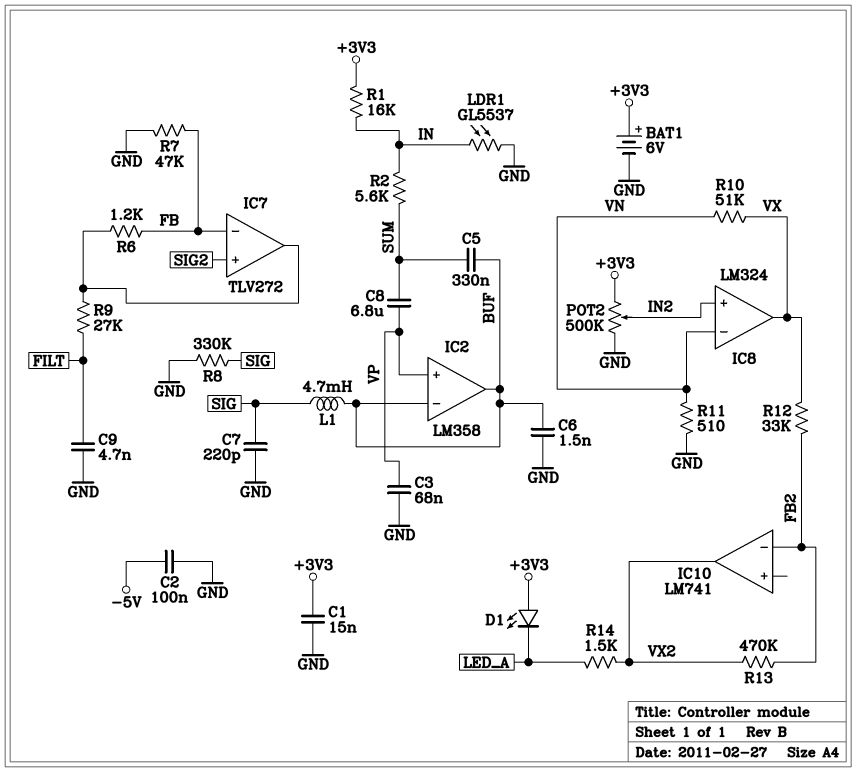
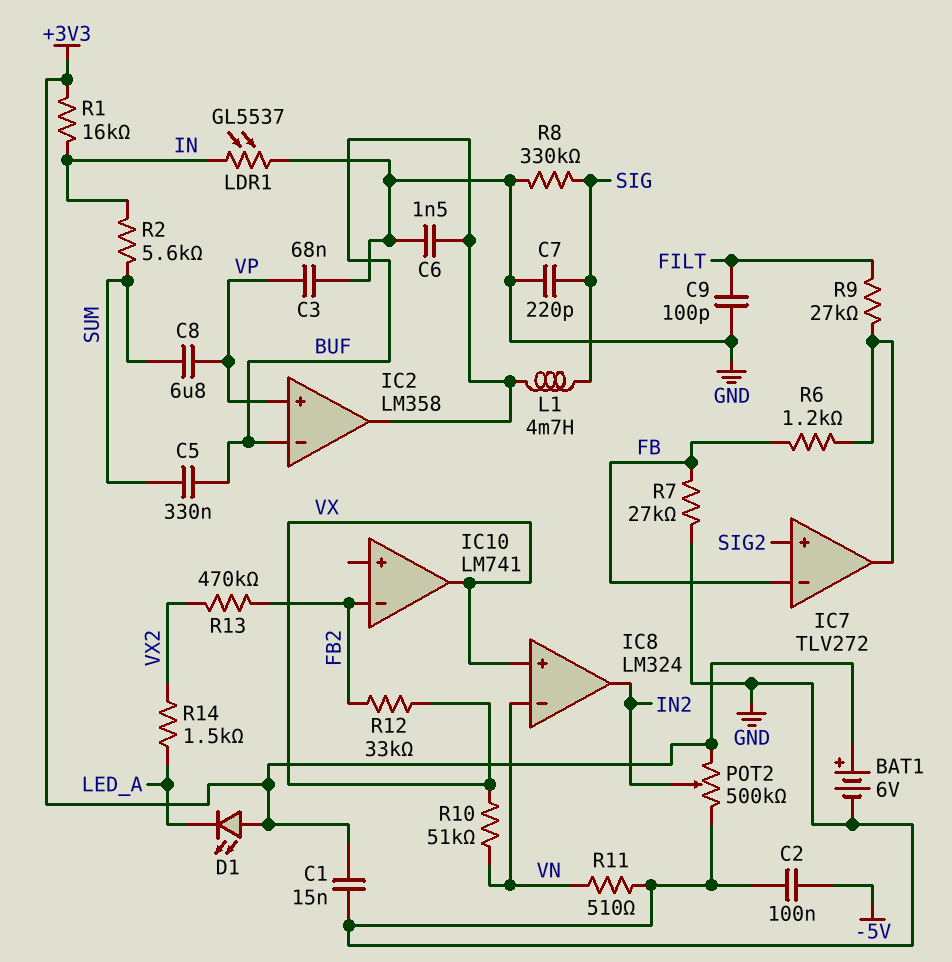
C9: 4.7nF (FILT, GND) -> 100pF (FILT, GND)
IC8 pin in+: IN2 -> VX
IC8 pin out: VX -> IN2
IC10 pin out: VX2 -> VX
R7: 47k (FB, GND) -> 27k (FB, GND)

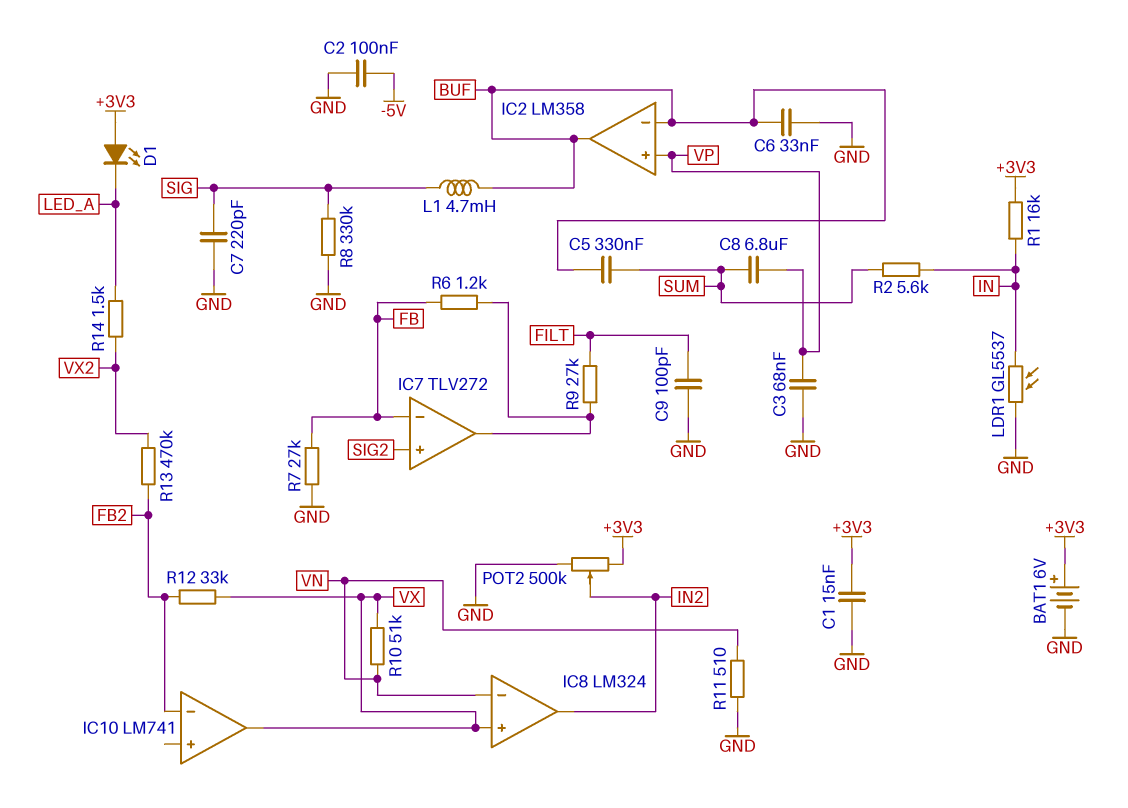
C6: 1.5nF (BUF, GND) -> 33nF (BUF, GND)

